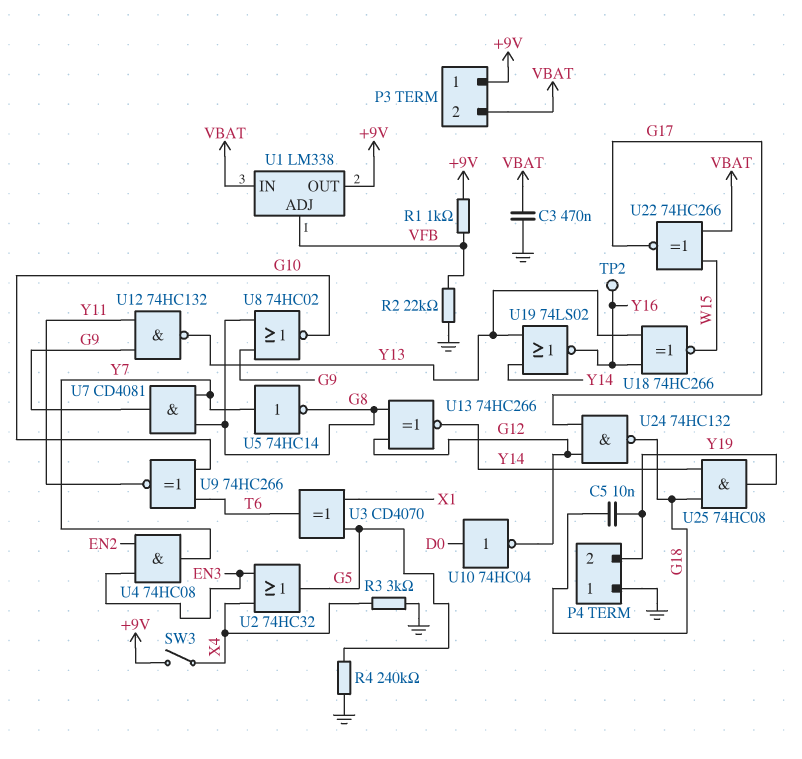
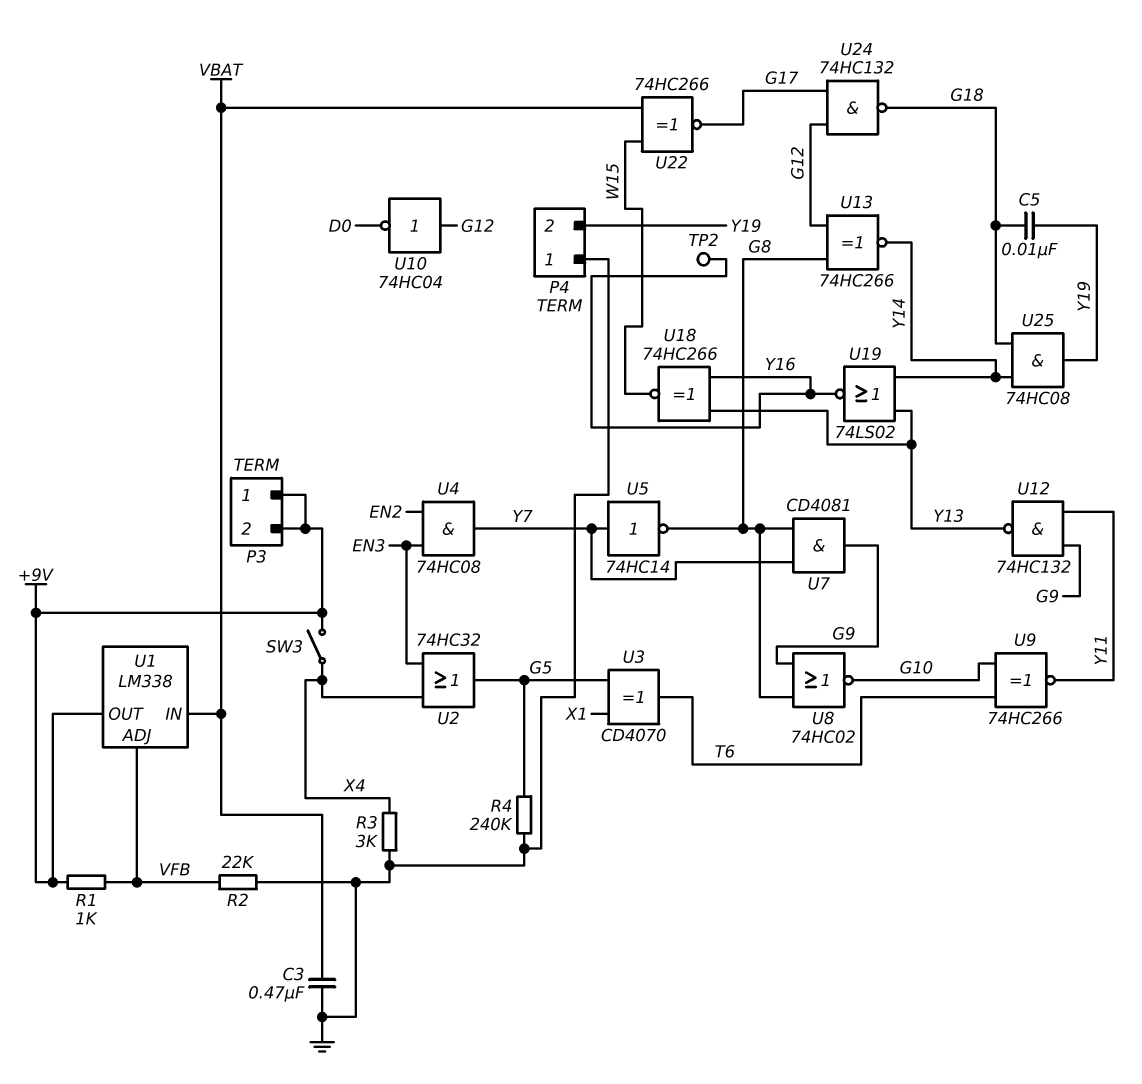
P3 pin 2: VBAT -> +9V
U10: NOT 74HC04 (in D0, out G12) -> NOT 74HC04 (in G12, out D0)

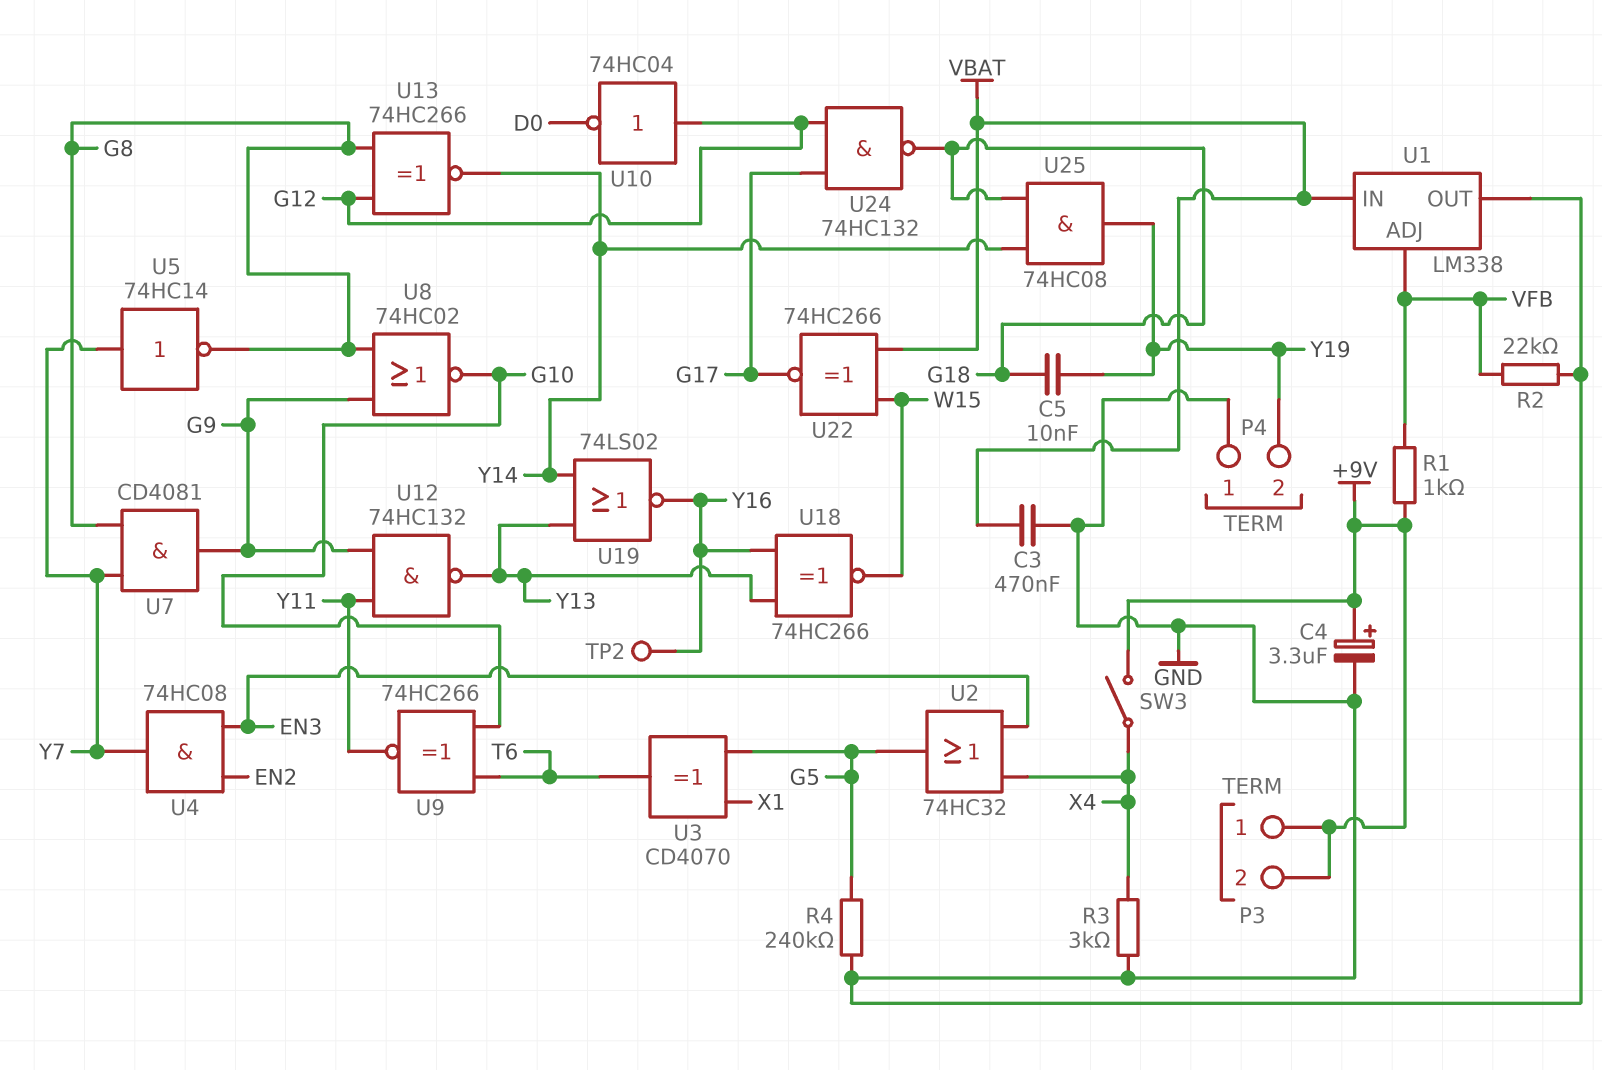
C4: none -> 3.3uF (plus +9V, minus GND)
U1 pin OUT: +9V -> GND

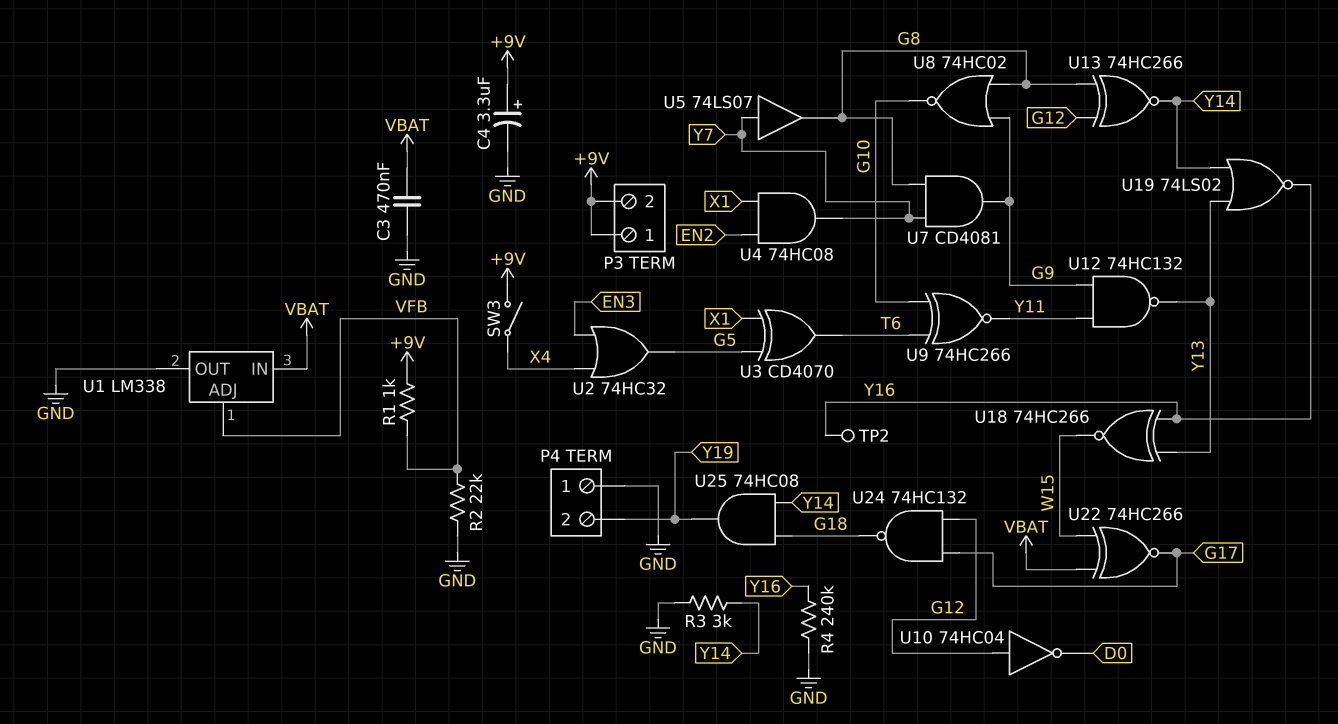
C5: 10nF (G18, Y19) -> none
R3: 3k (GND, X4) -> 3k (GND, Y14)
R4: 240k (G5, GND) -> 240k (GND, Y16)
U4: AND 74HC08 (in EN2, in EN3, out Y7) -> AND 74HC08 (in EN2, in X1, out Y7)
U5: NOT 74HC14 (in Y7, out G8) -> buffer 74LS07 (in Y7, out G8)

